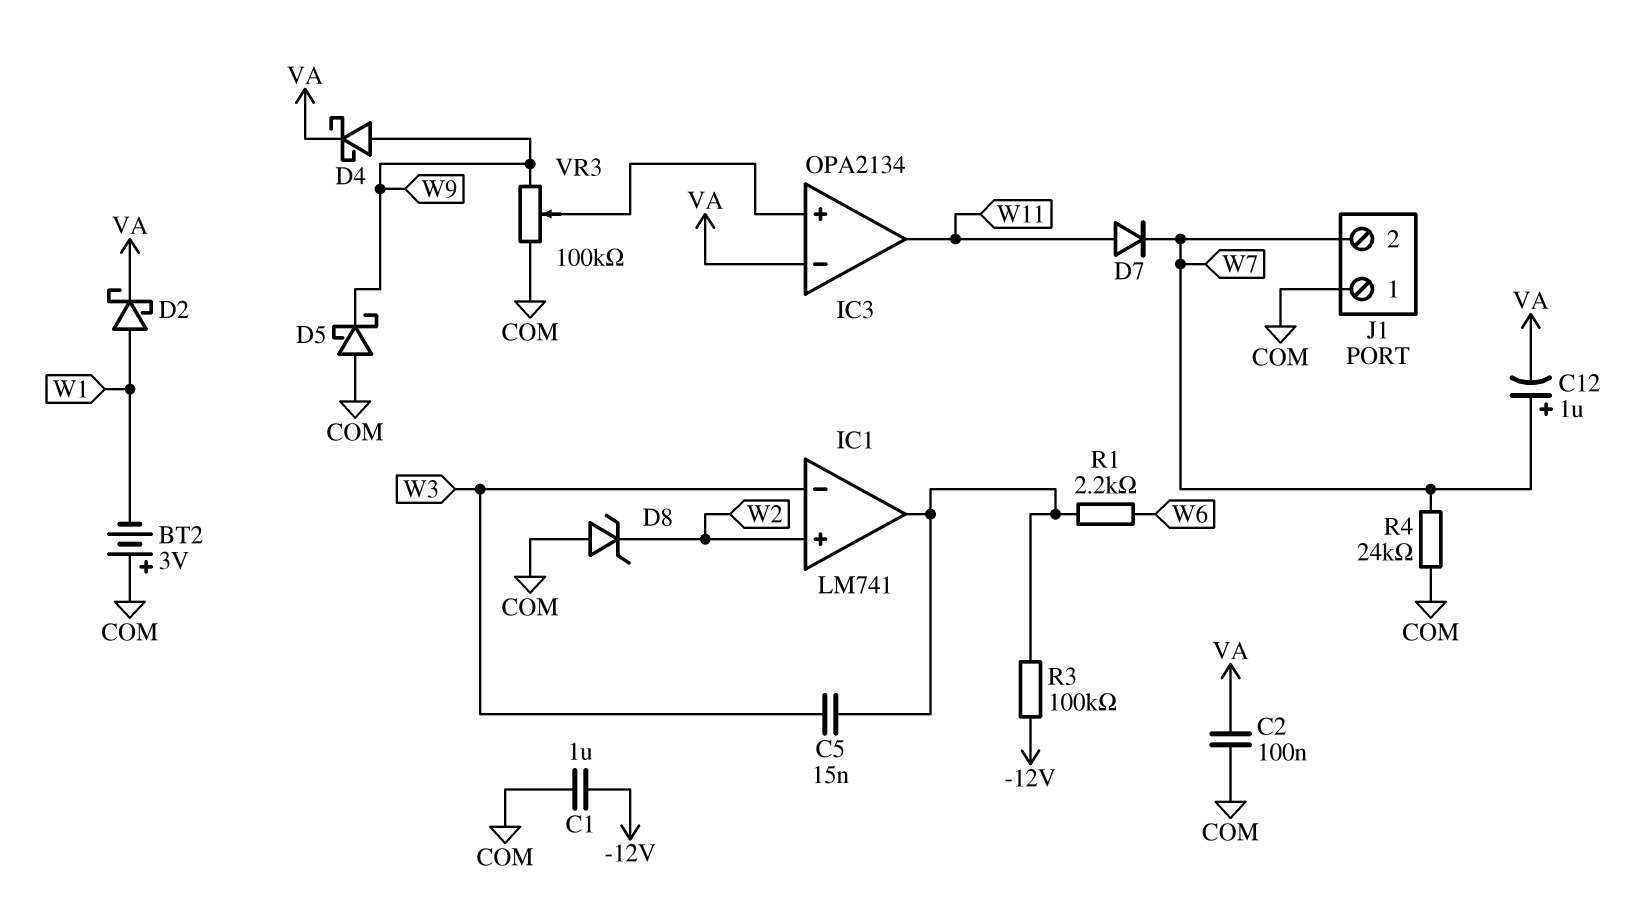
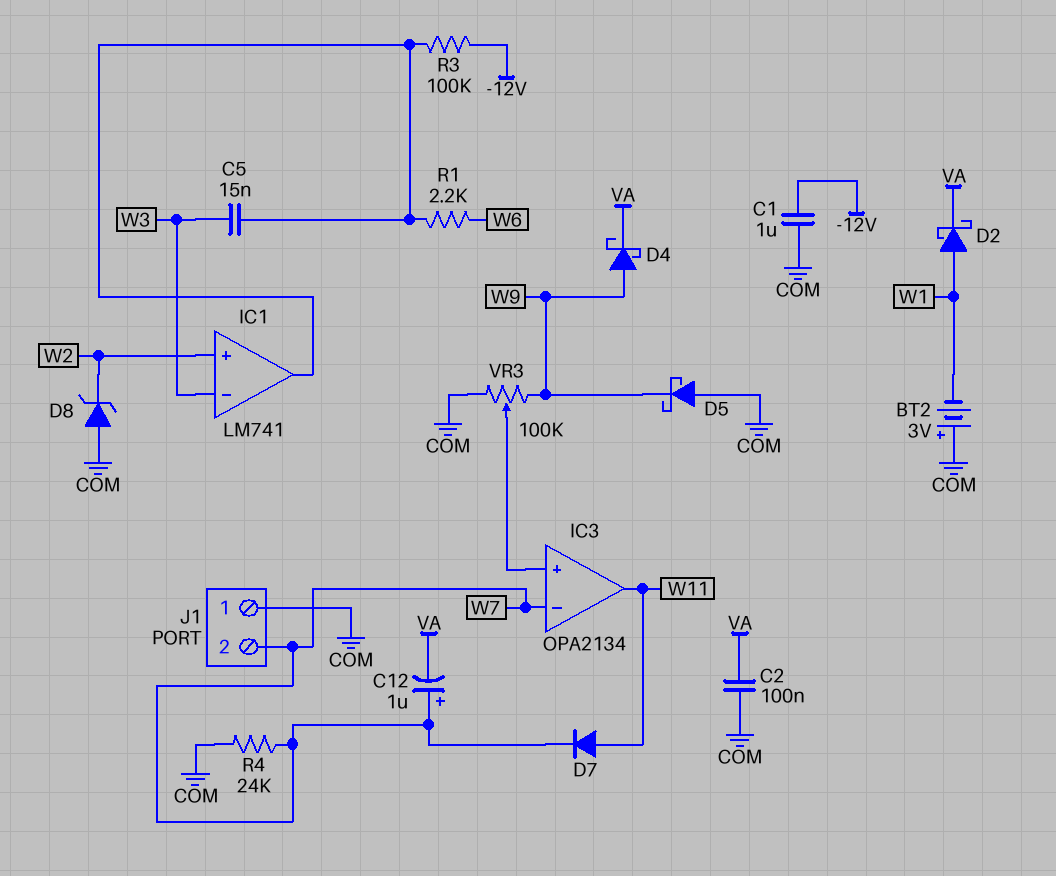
IC3 pin in-: VA -> W7

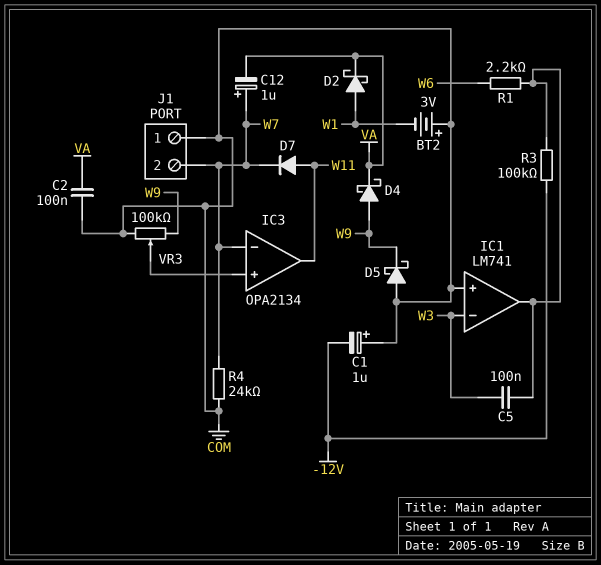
C1: 1uF (-12V, COM) -> 1uF (plus COM, minus -12V)
C5: 15nF (IC1/out, W3) -> 100nF (IC1/out, W3)
D8: zener (A COM, K W2) -> none
IC1 pin in+: W2 -> COM

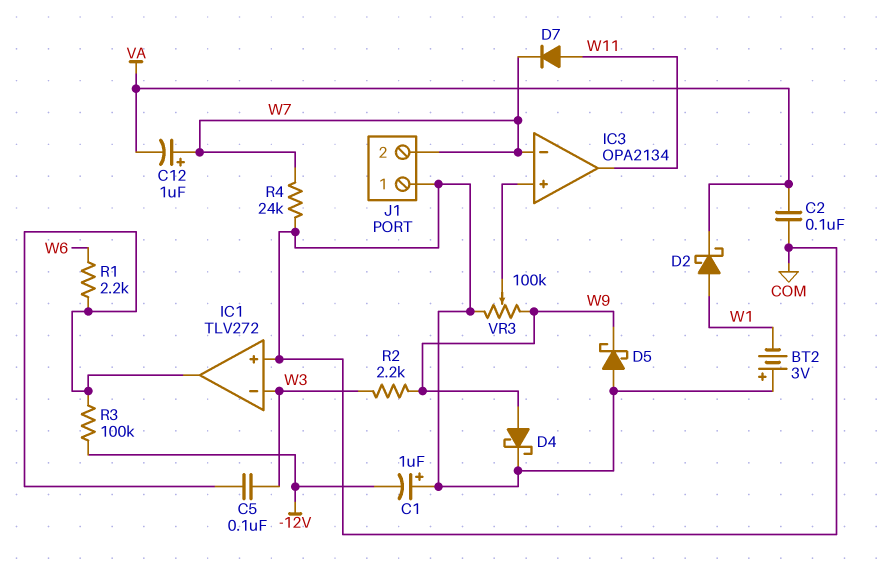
D4: schottky (A W9, K VA) -> schottky (A W9, K COM)
IC1: LM741 -> TLV272
R2: none -> 2.2k (W3, W9)

